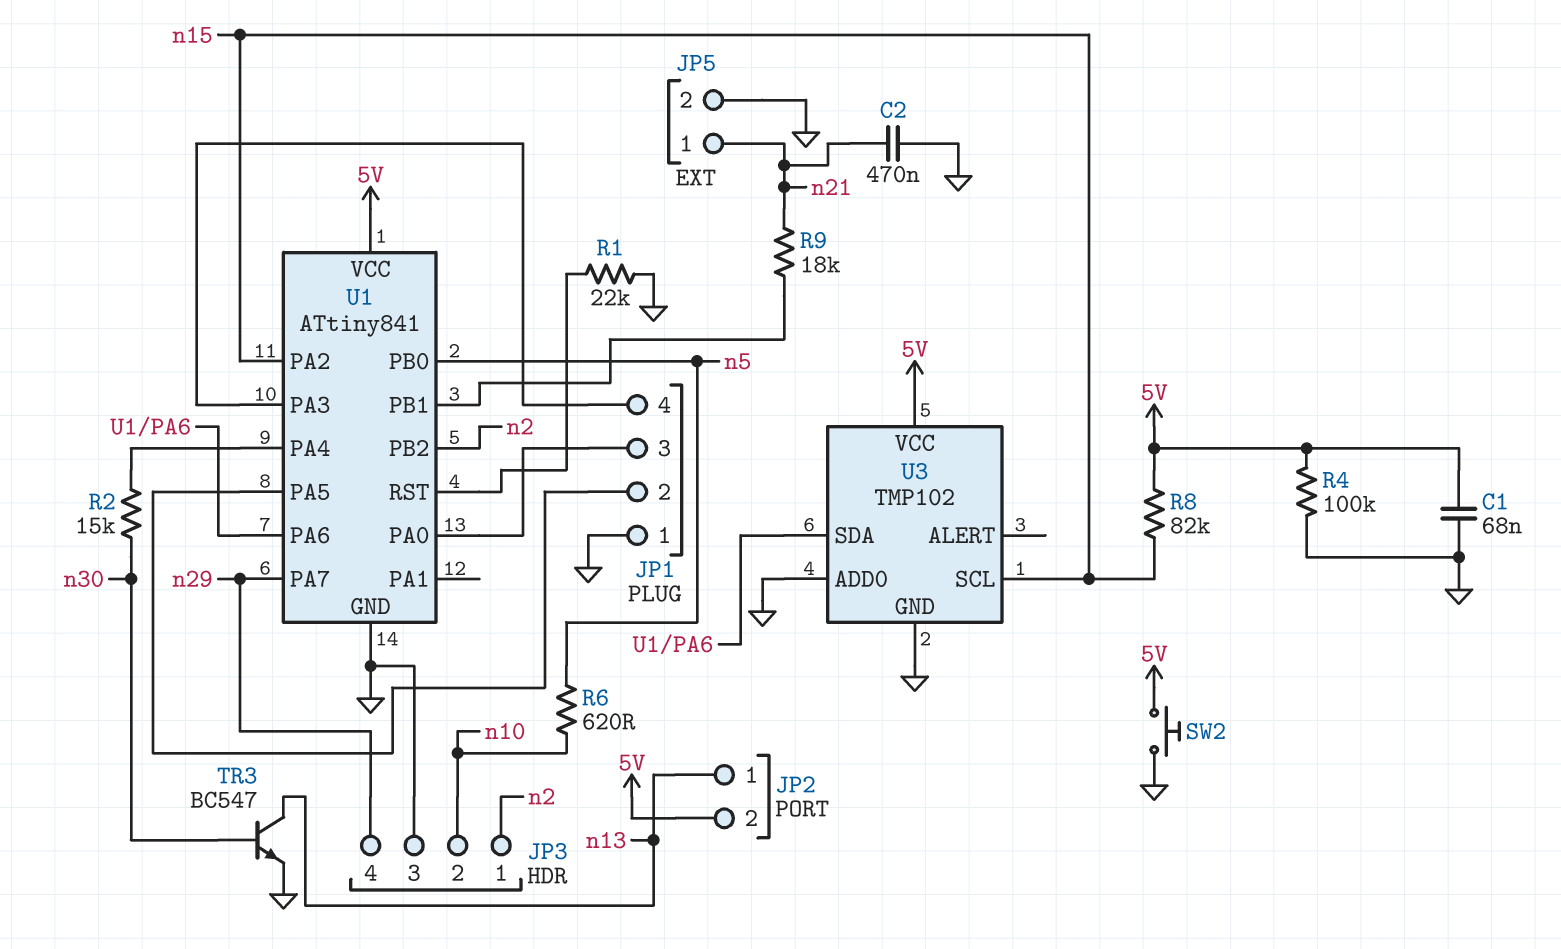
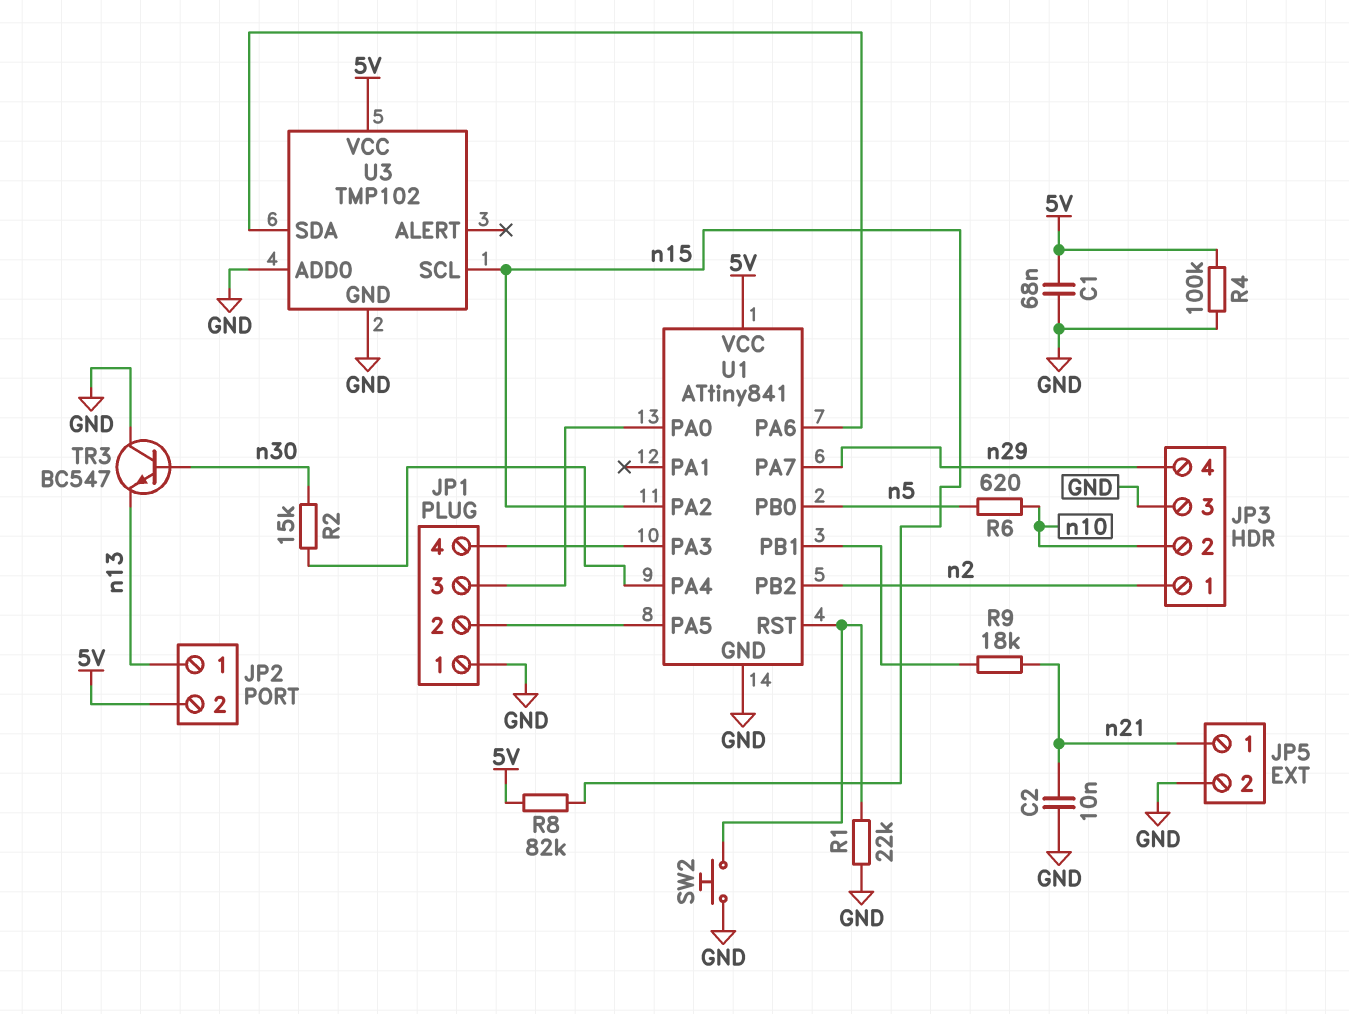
C2: 470nF (GND, n21) -> 10nF (GND, n21)
SW2: button (5V, GND) -> button (GND, U1/RST)
TR3: NPN BC547 (B n30, C n13, E GND) -> NPN BC547 (B n30, C GND, E n13)

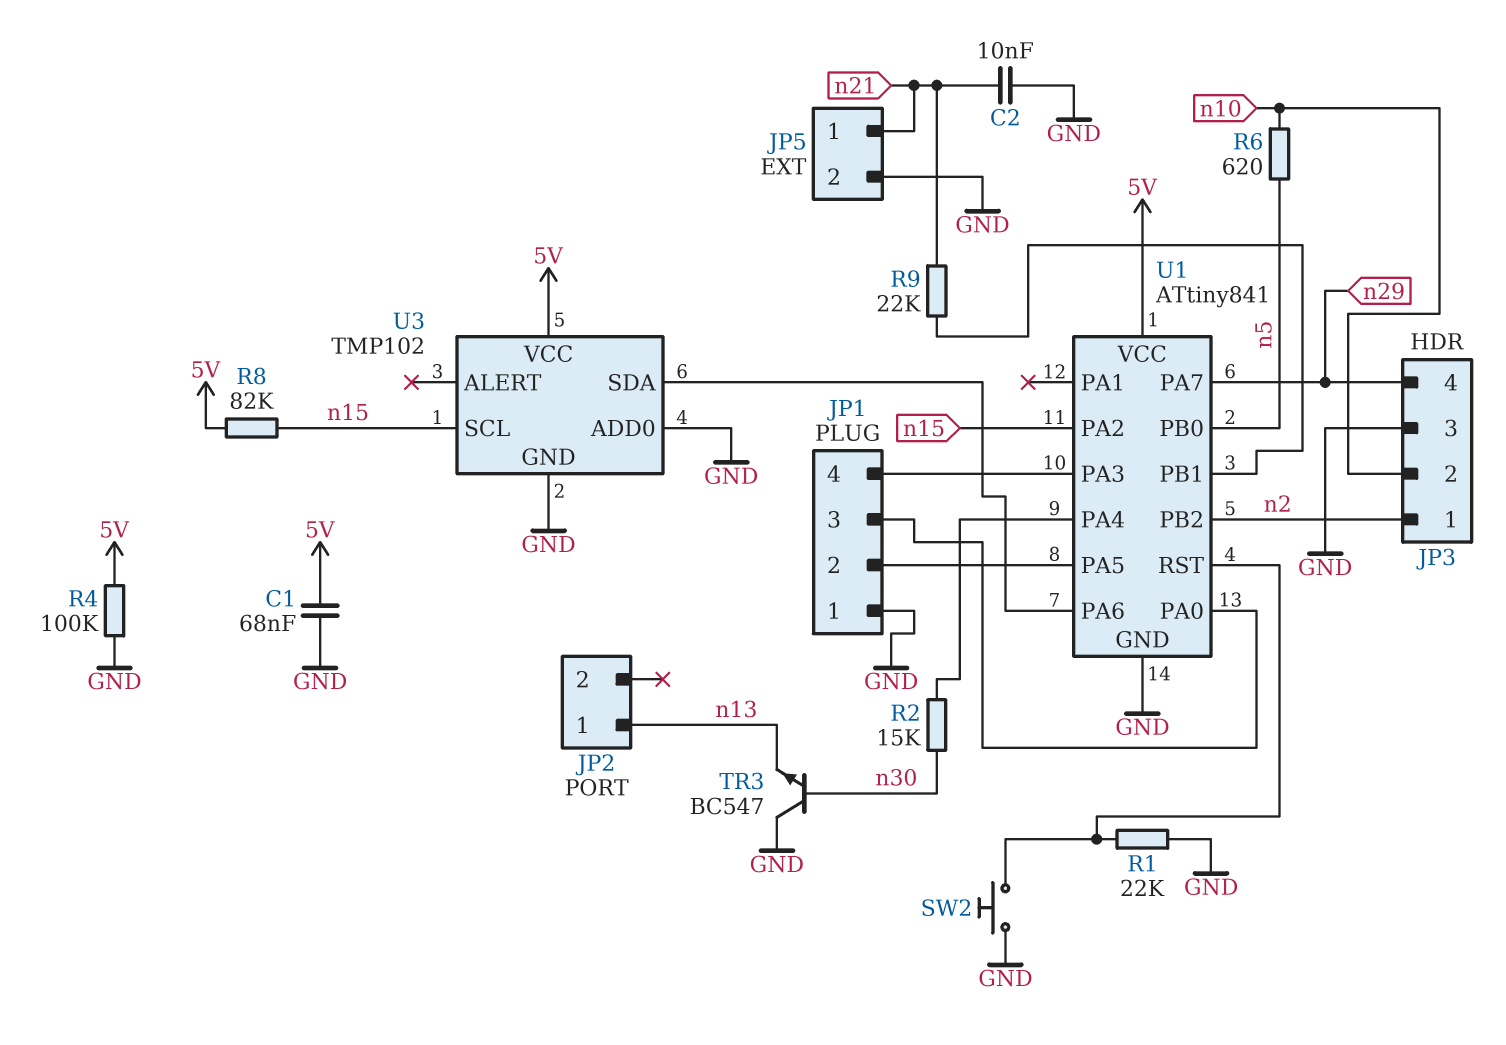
JP2 pin 2: 5V -> none
R9: 18k (U1/PB1, n21) -> 22k (U1/PB1, n21)

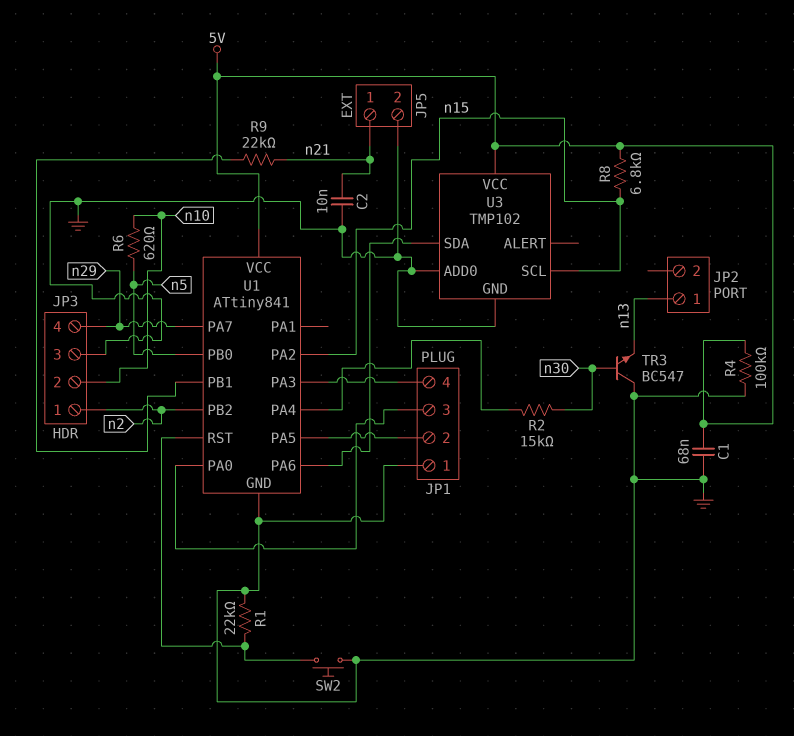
R8: 82k (5V, n15) -> 6.8k (5V, n15)

